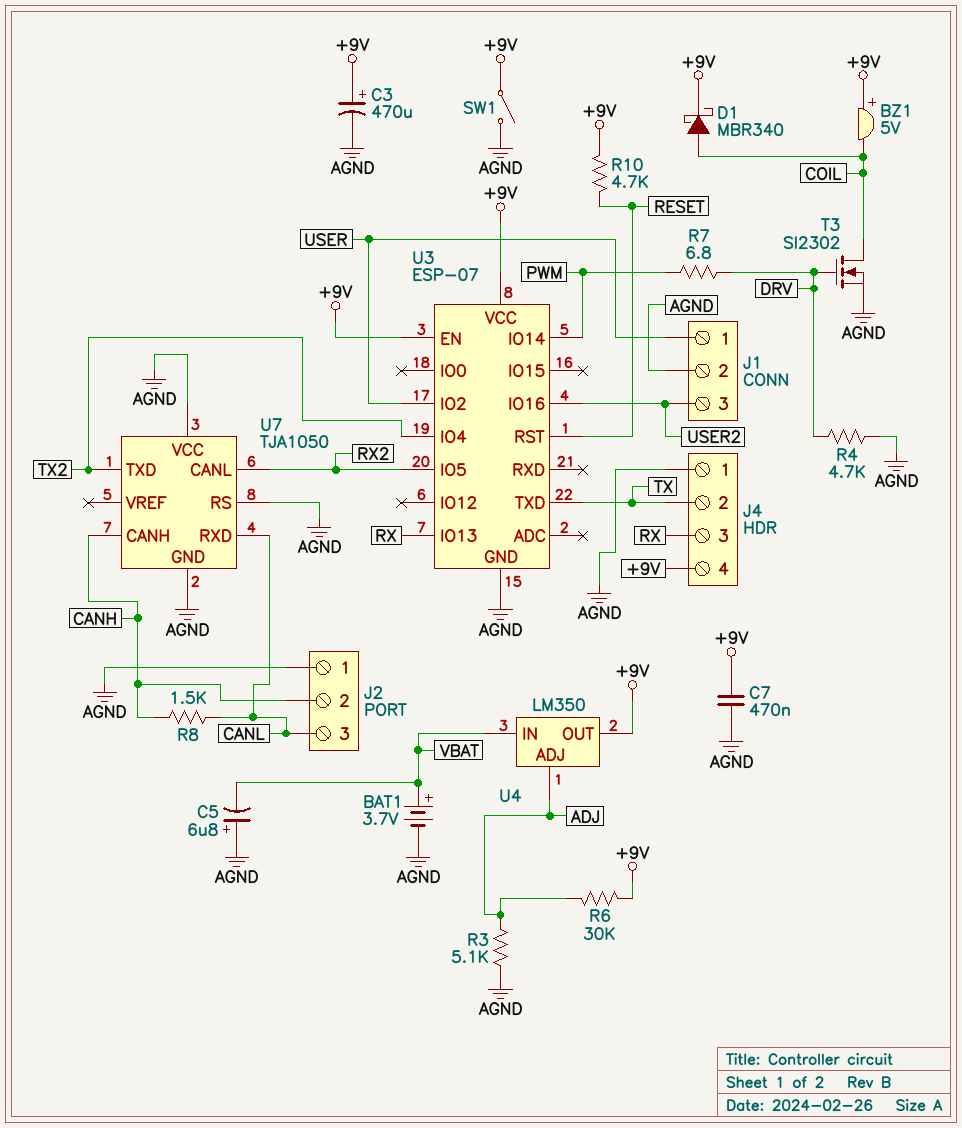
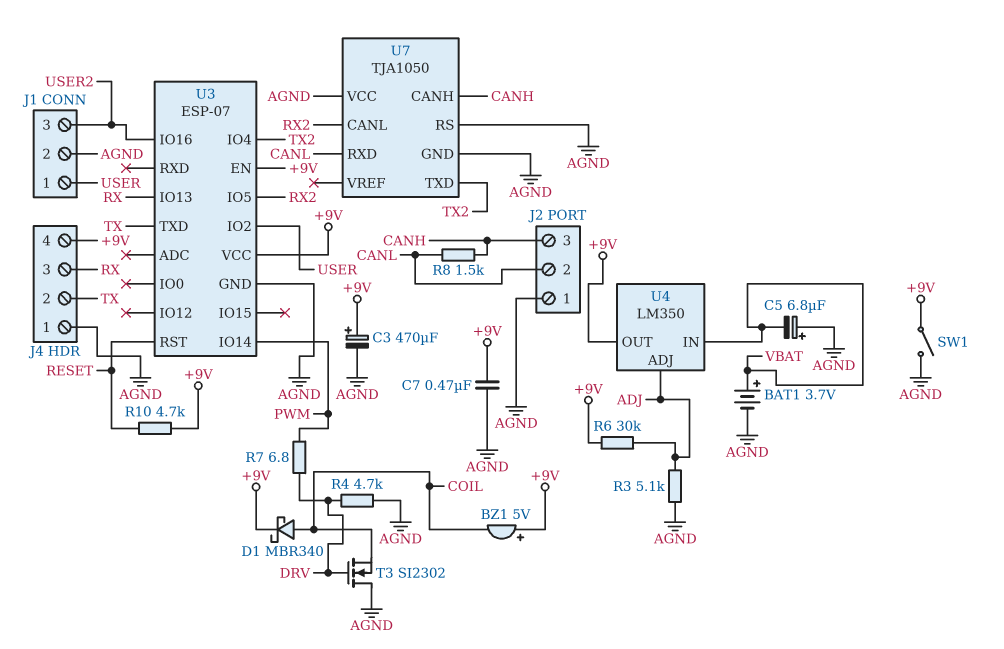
J2 pin 2: CANH -> CANL
J2 pin 3: CANL -> CANH
T3: NMOS SI2302 (G DRV, D COIL, S AGND) -> NMOS SI2302 (G DRV, D AGND, S COIL)

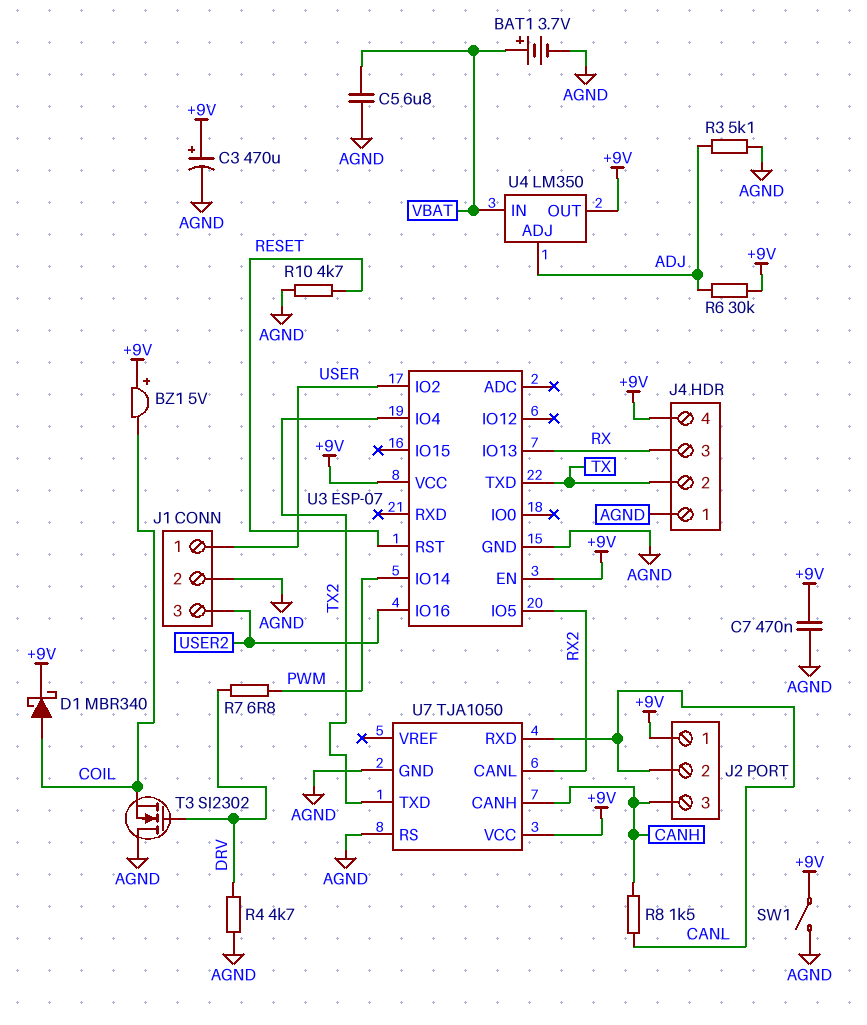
C5: 6.8uF (plus AGND, minus VBAT) -> 6.8uF (AGND, VBAT)
J2 pin 1: AGND -> +9V
R10: 4.7k (+9V, RESET) -> 4.7k (AGND, RESET)
U7 pin VCC: AGND -> +9V

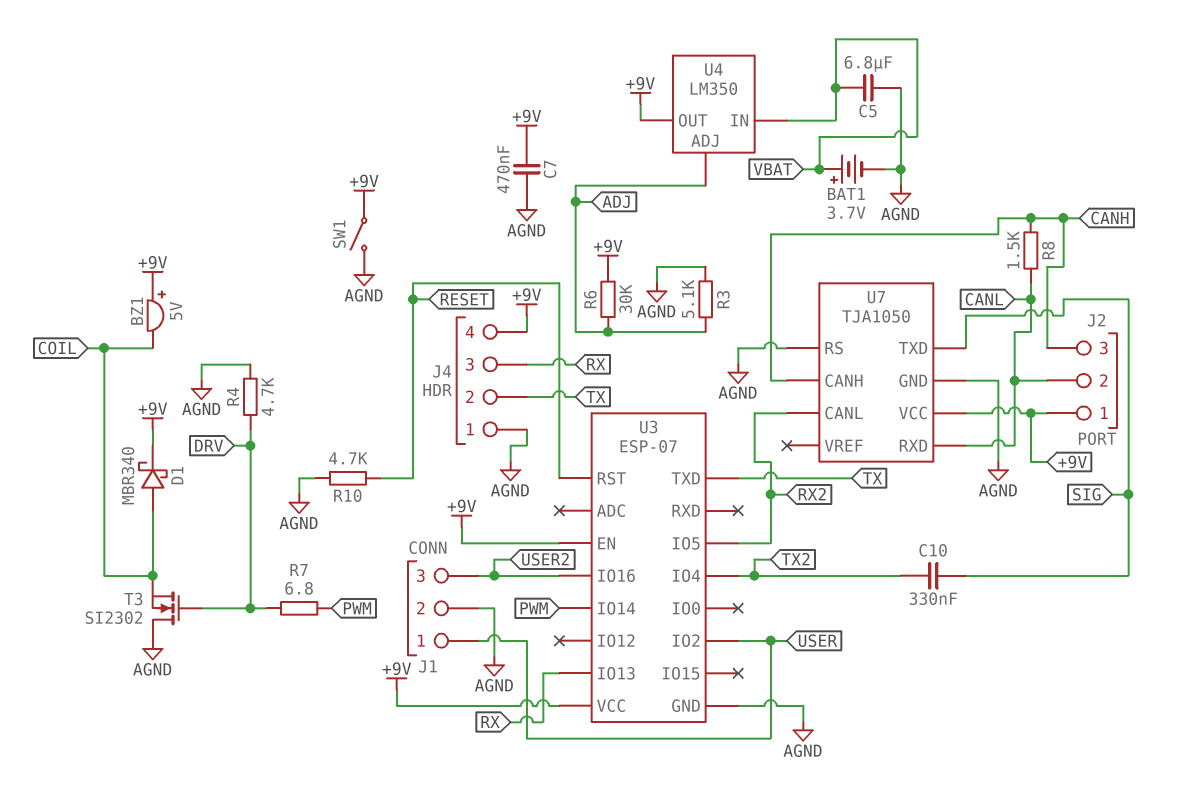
C3: 470uF (plus +9V, minus AGND) -> none
C10: none -> 330nF (SIG, TX2)
U7 pin TXD: TX2 -> SIG

